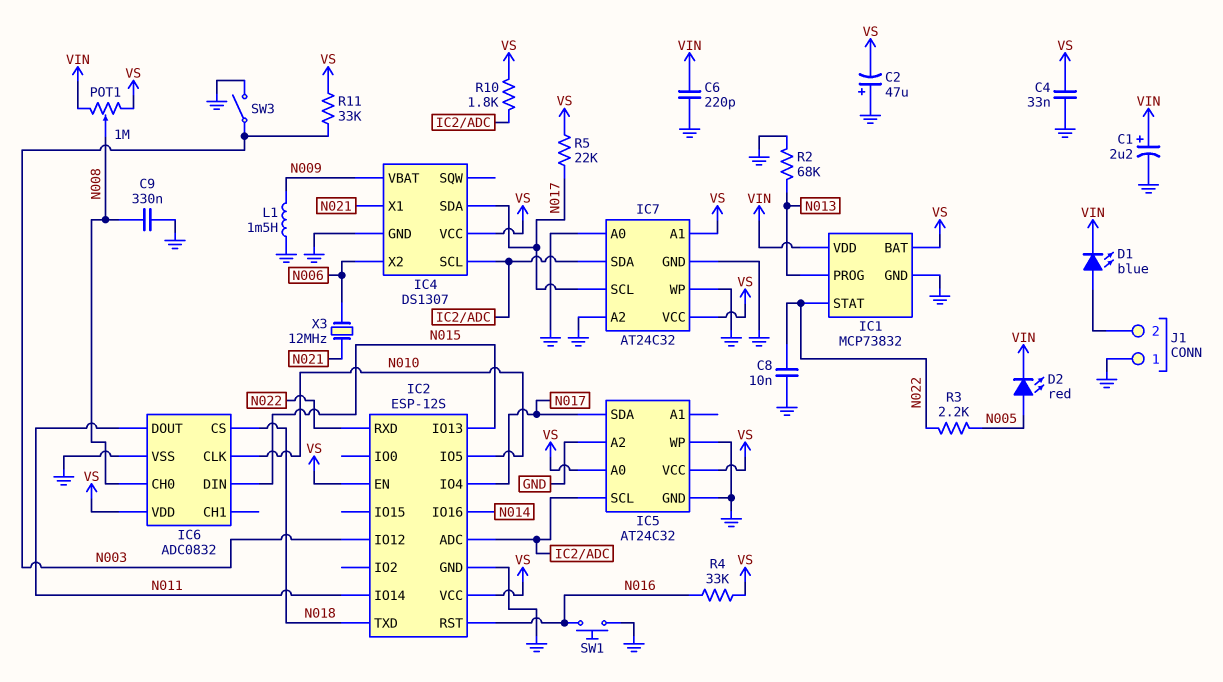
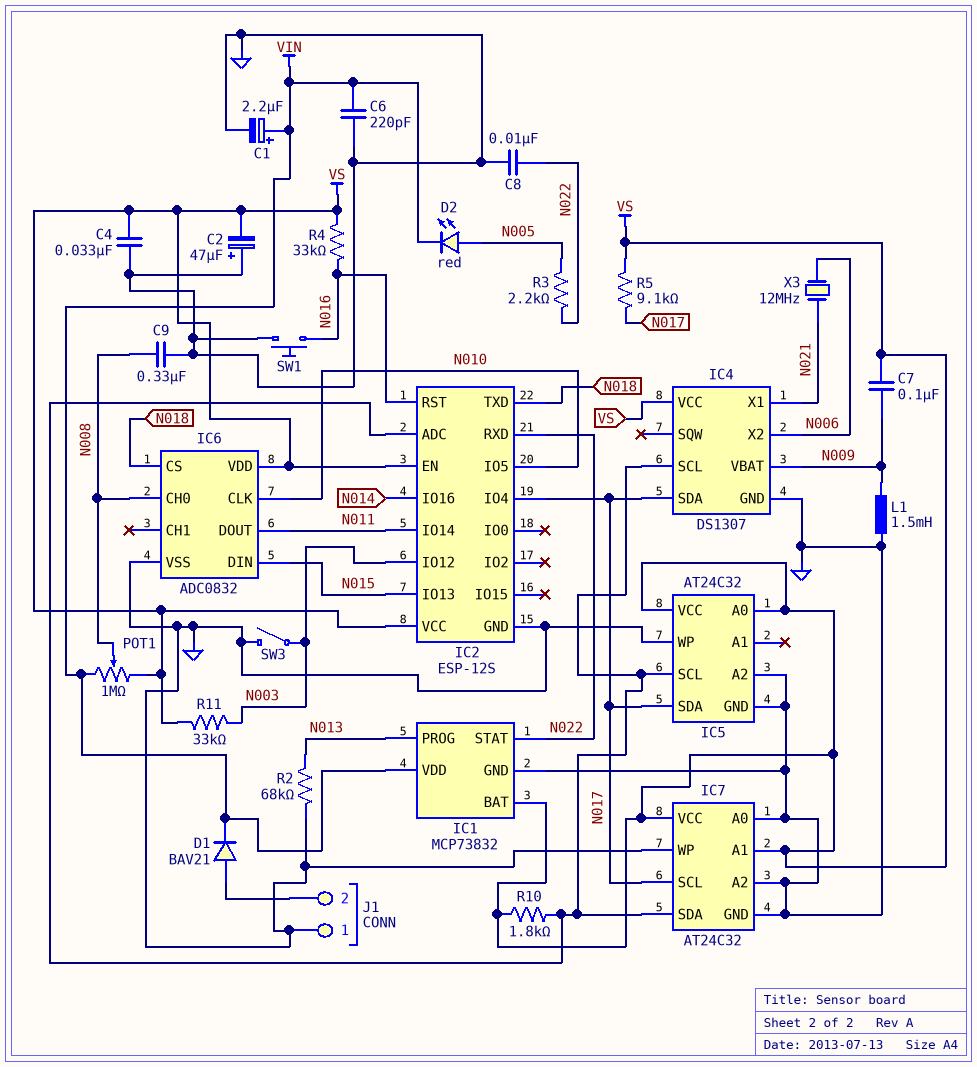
C7: none -> 100nF (N009, VS)
D1: LED blue (A J1/2, K VIN) -> diode BAV21 (A J1/2, K VIN)
R5: 22k (N017, VS) -> 9.1k (N017, VS)

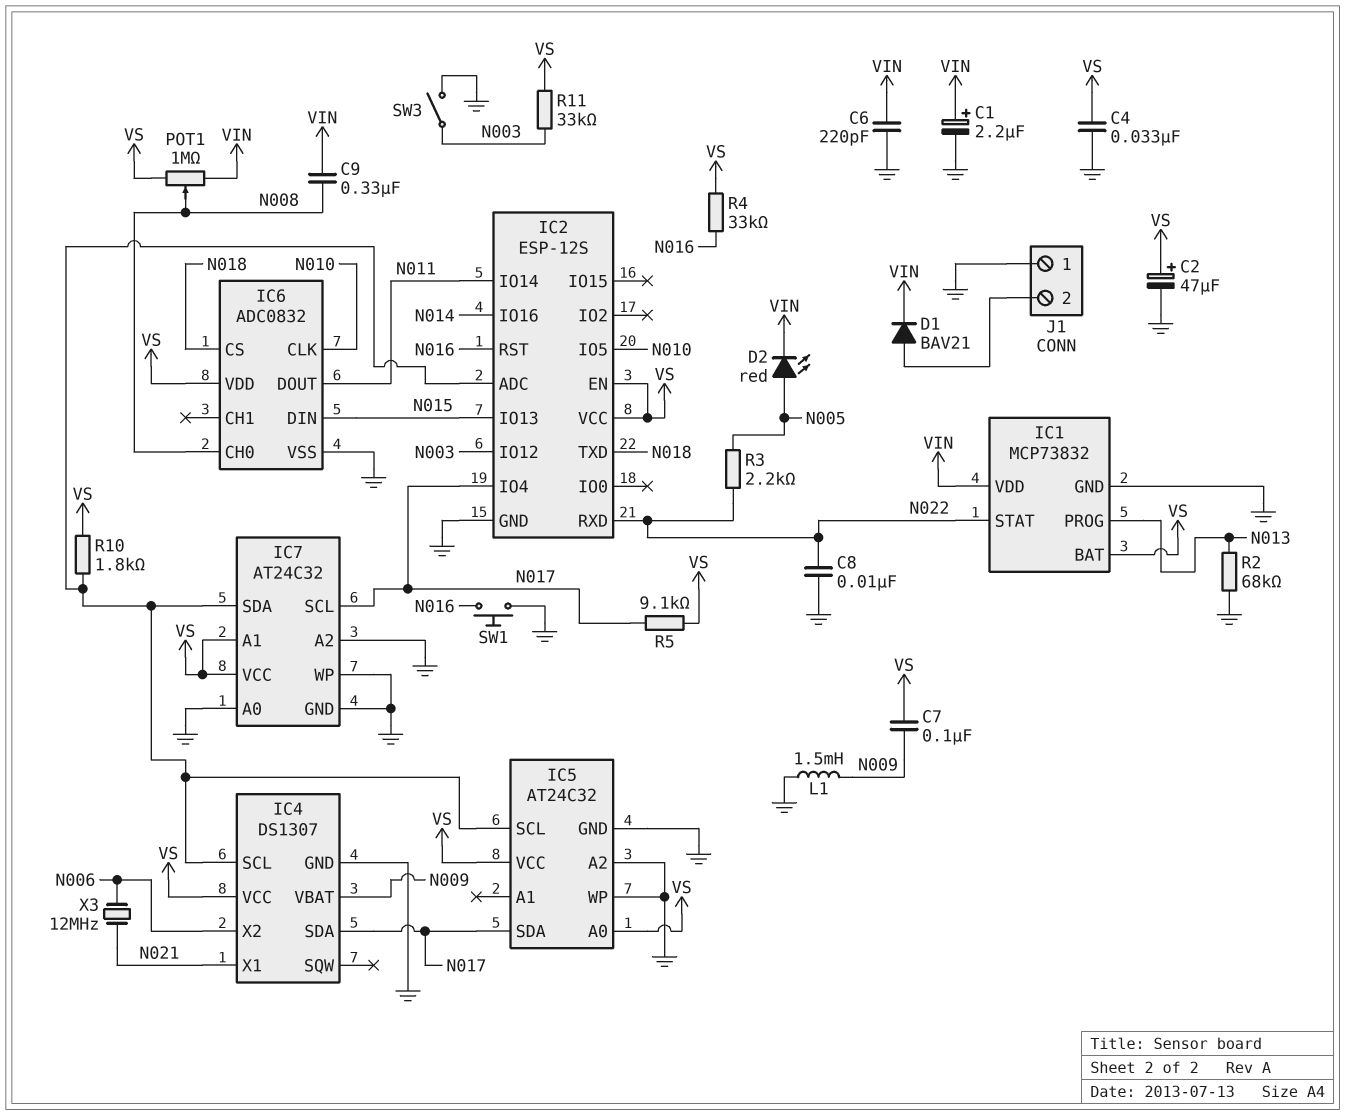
C2: 47uF (plus GND, minus VS) -> 47uF (plus VS, minus GND)
C9: 330nF (GND, N008) -> 330nF (N008, VIN)

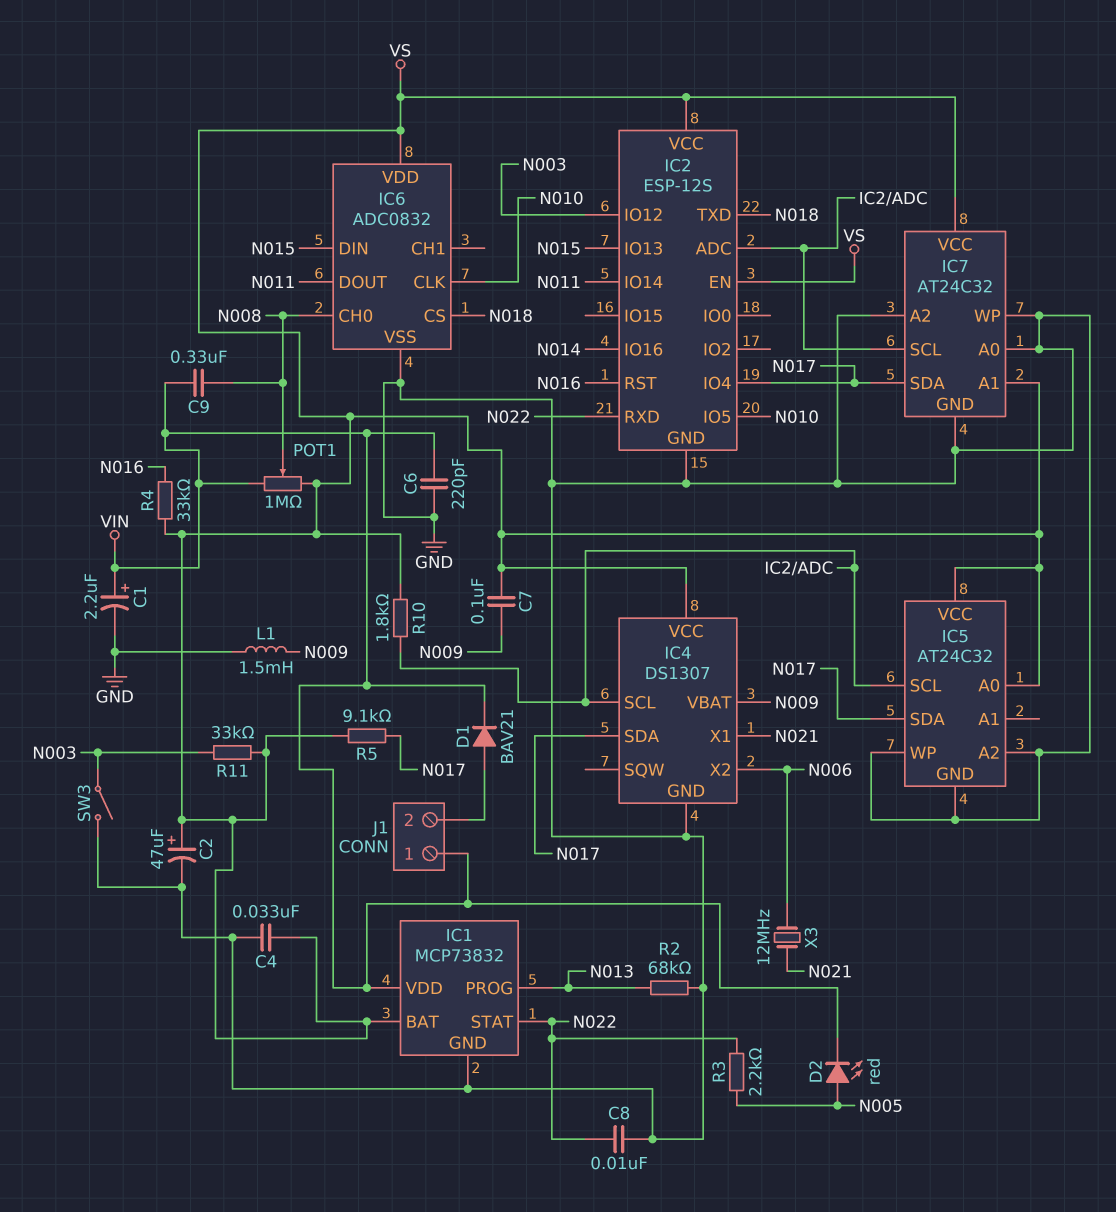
IC7 pin SCL: N017 -> IC2/ADC
IC7 pin SDA: IC2/ADC -> N017
J1 pin 1: GND -> VIN
SW1: button (GND, N016) -> none

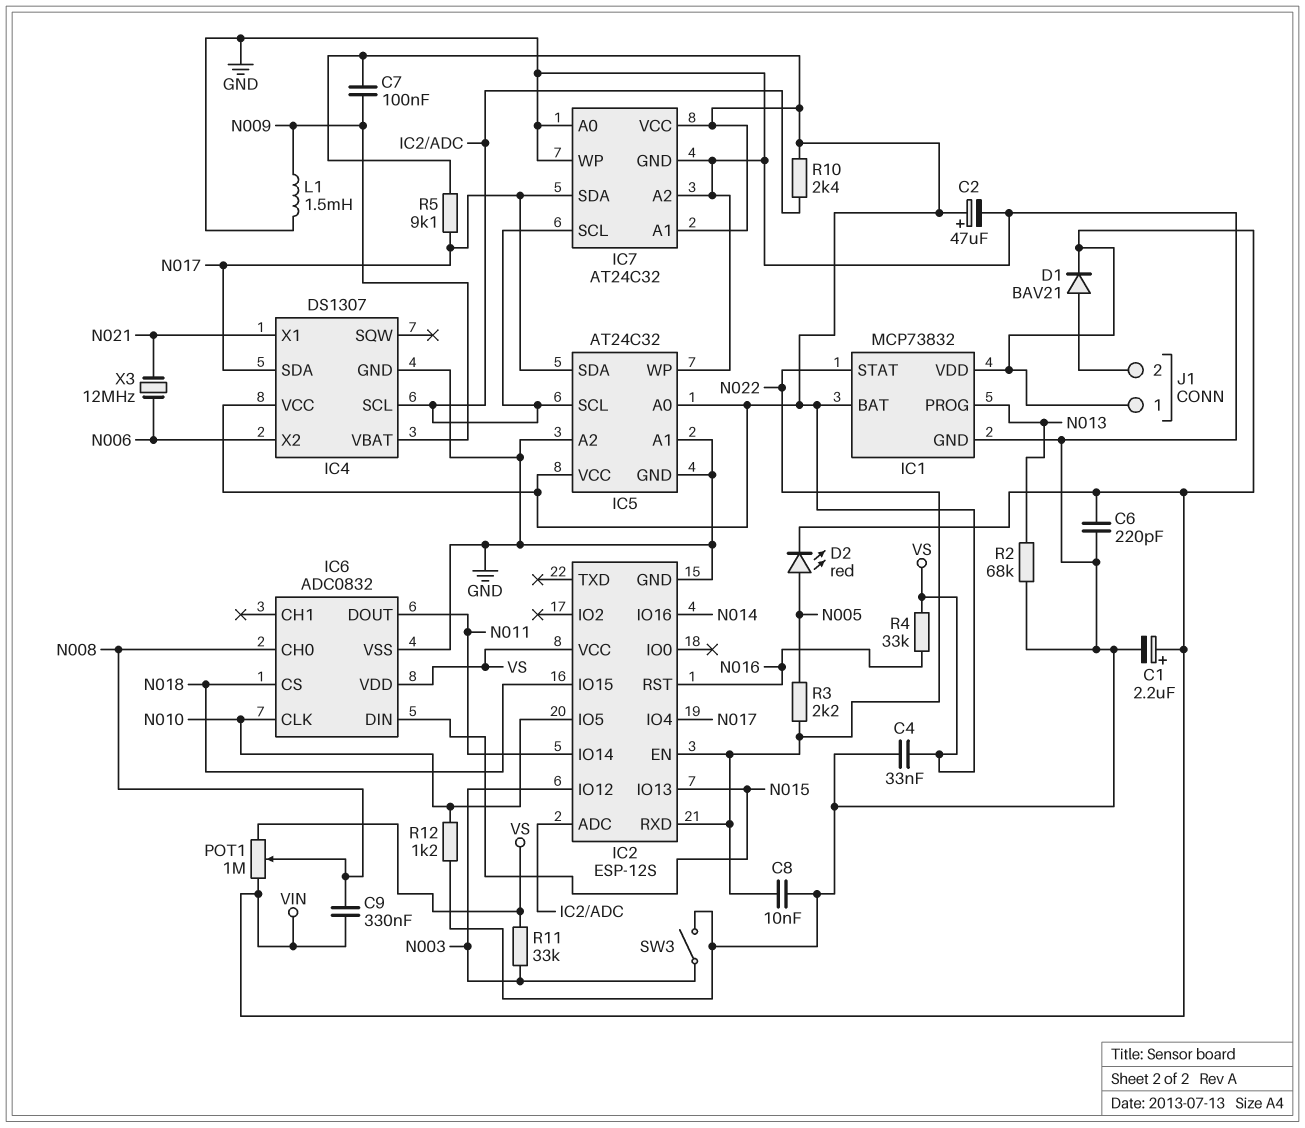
IC2 pin EN: VS -> N022
IC2 pin IO15: none -> N018
IC2 pin TXD: N018 -> none
IC5 pin A1: none -> GND
R10: 1.8k (IC2/ADC, VS) -> 2.4k (IC2/ADC, VS)
R12: none -> 1.2k (GND, N010)

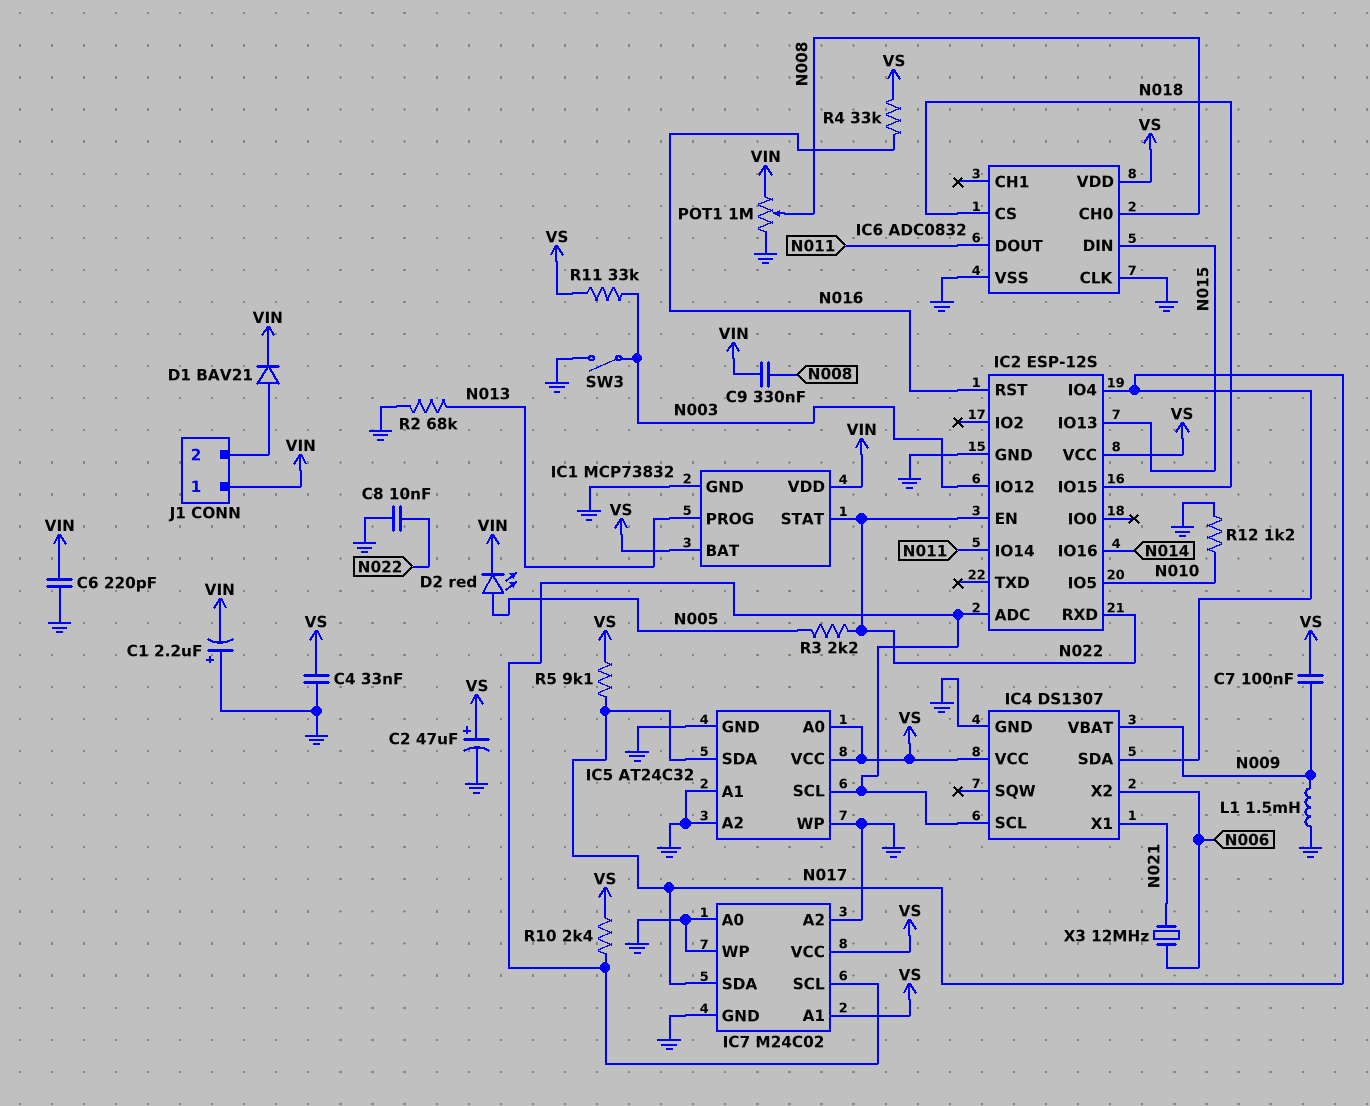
C1: 2.2uF (plus VIN, minus GND) -> 2.2uF (plus GND, minus VIN)
IC6 pin CLK: N010 -> GND
IC7: AT24C32 -> M24C02
POT1: 1M (VIN, VS, wiper N008) -> 1M (GND, VIN, wiper N008)

